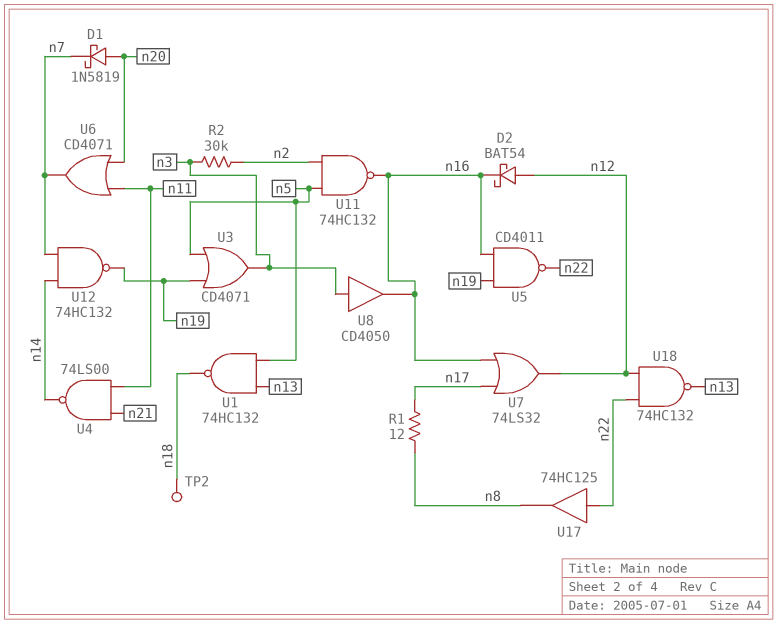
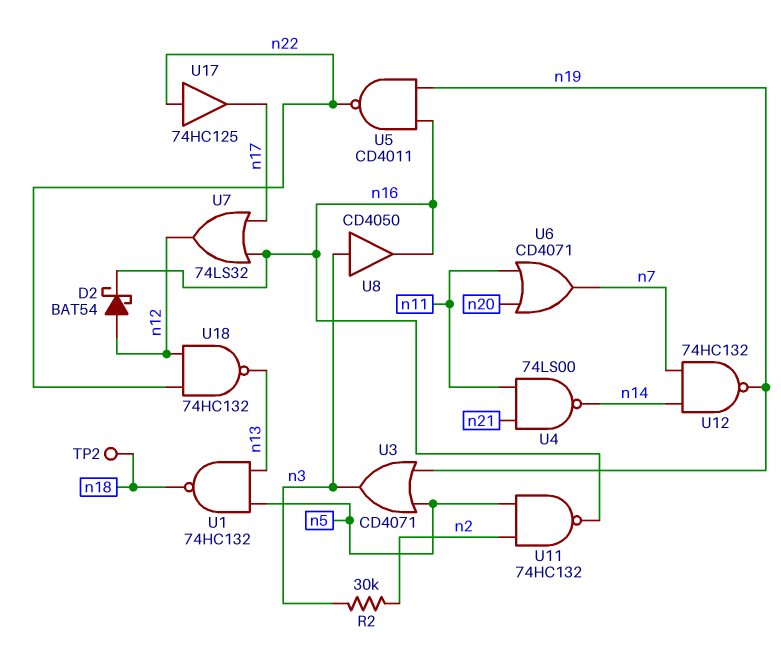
D1: schottky 1N5819 (A n20, K n7) -> none
R1: 12 (n8, n17) -> none
U17: buffer 74HC125 (in n22, out n8) -> buffer 74HC125 (in n22, out n17)

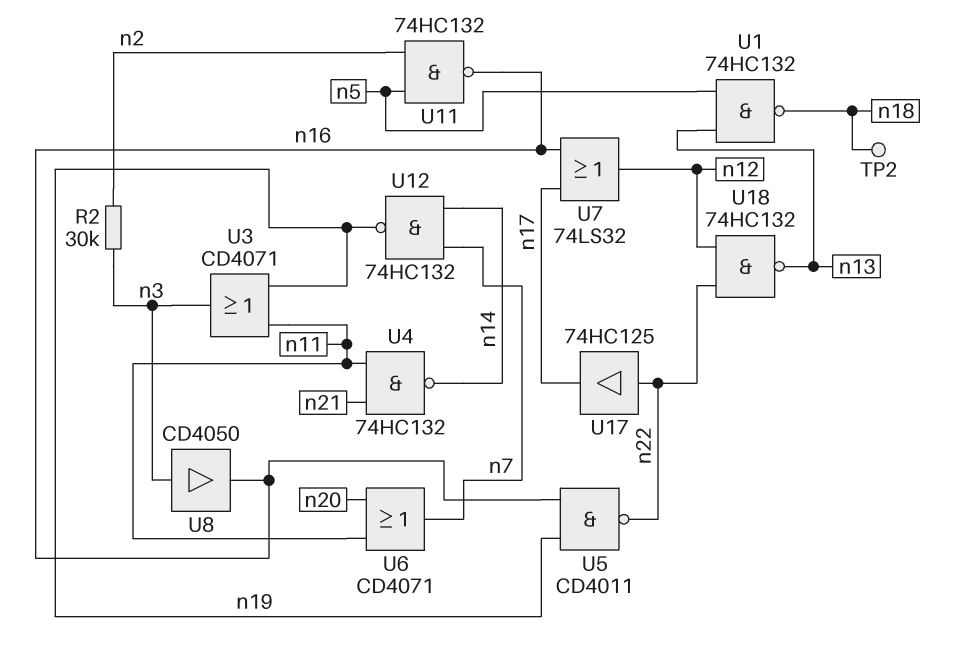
D2: schottky BAT54 (A n12, K n16) -> none
U3: OR CD4071 (in n5, in n19, out n3) -> OR CD4071 (in n11, in n19, out n3)
U4: NAND 74LS00 (in n11, in n21, out n14) -> NAND 74HC132 (in n11, in n21, out n14)

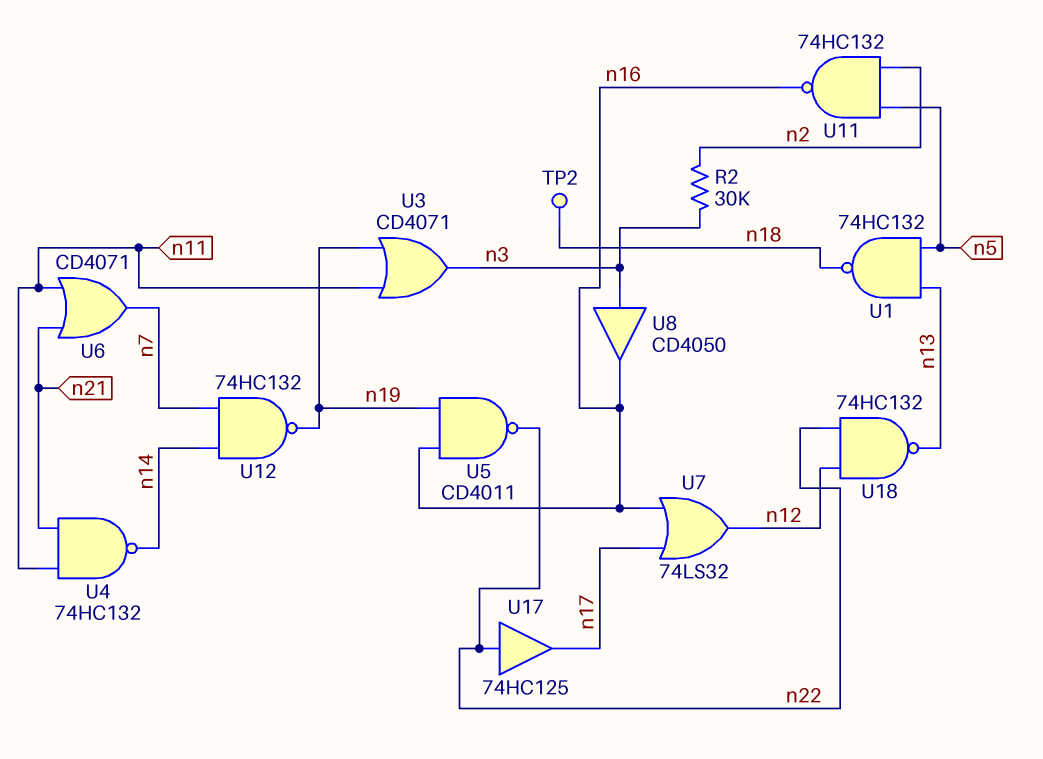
U6: OR CD4071 (in n11, in n20, out n7) -> OR CD4071 (in n11, in n21, out n7)

